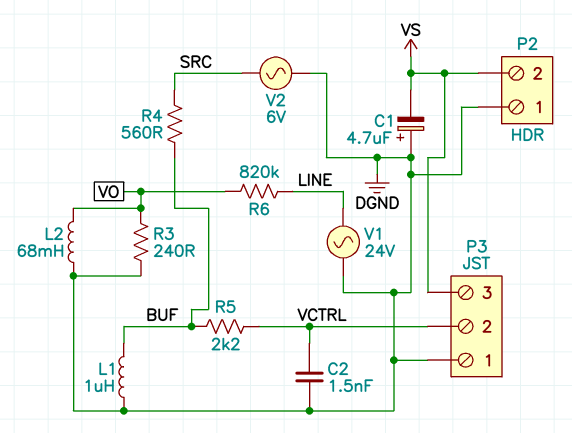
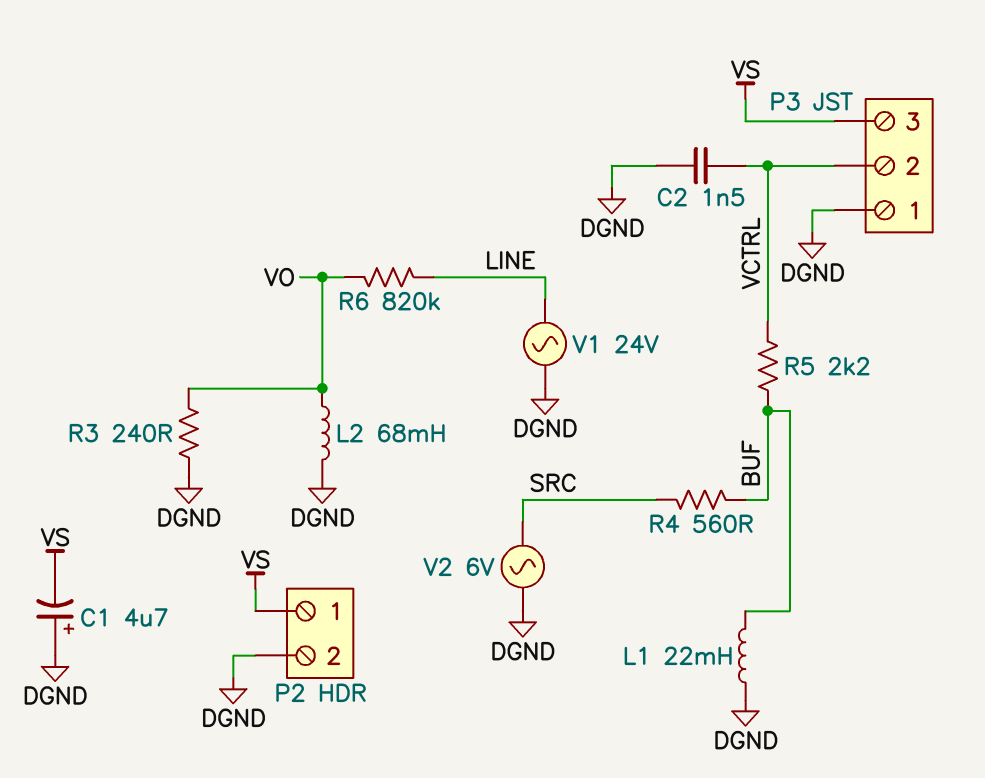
L1: 1uH (BUF, DGND) -> 22mH (BUF, DGND)
P2 pin 1: DGND -> VS
P2 pin 2: VS -> DGND

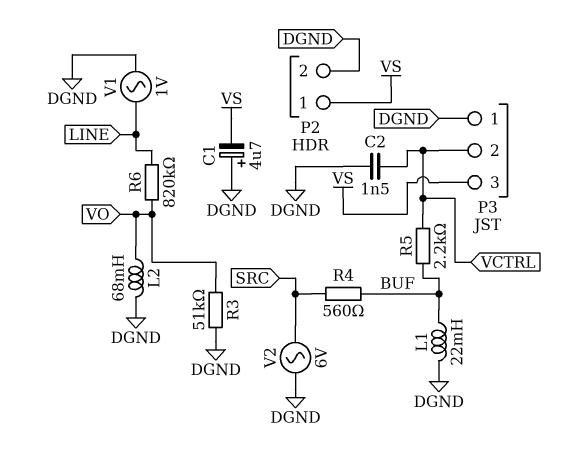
R3: 240 (DGND, VO) -> 51k (DGND, VO)
V1: AC 24V (DGND, LINE) -> AC 1V (DGND, LINE)

